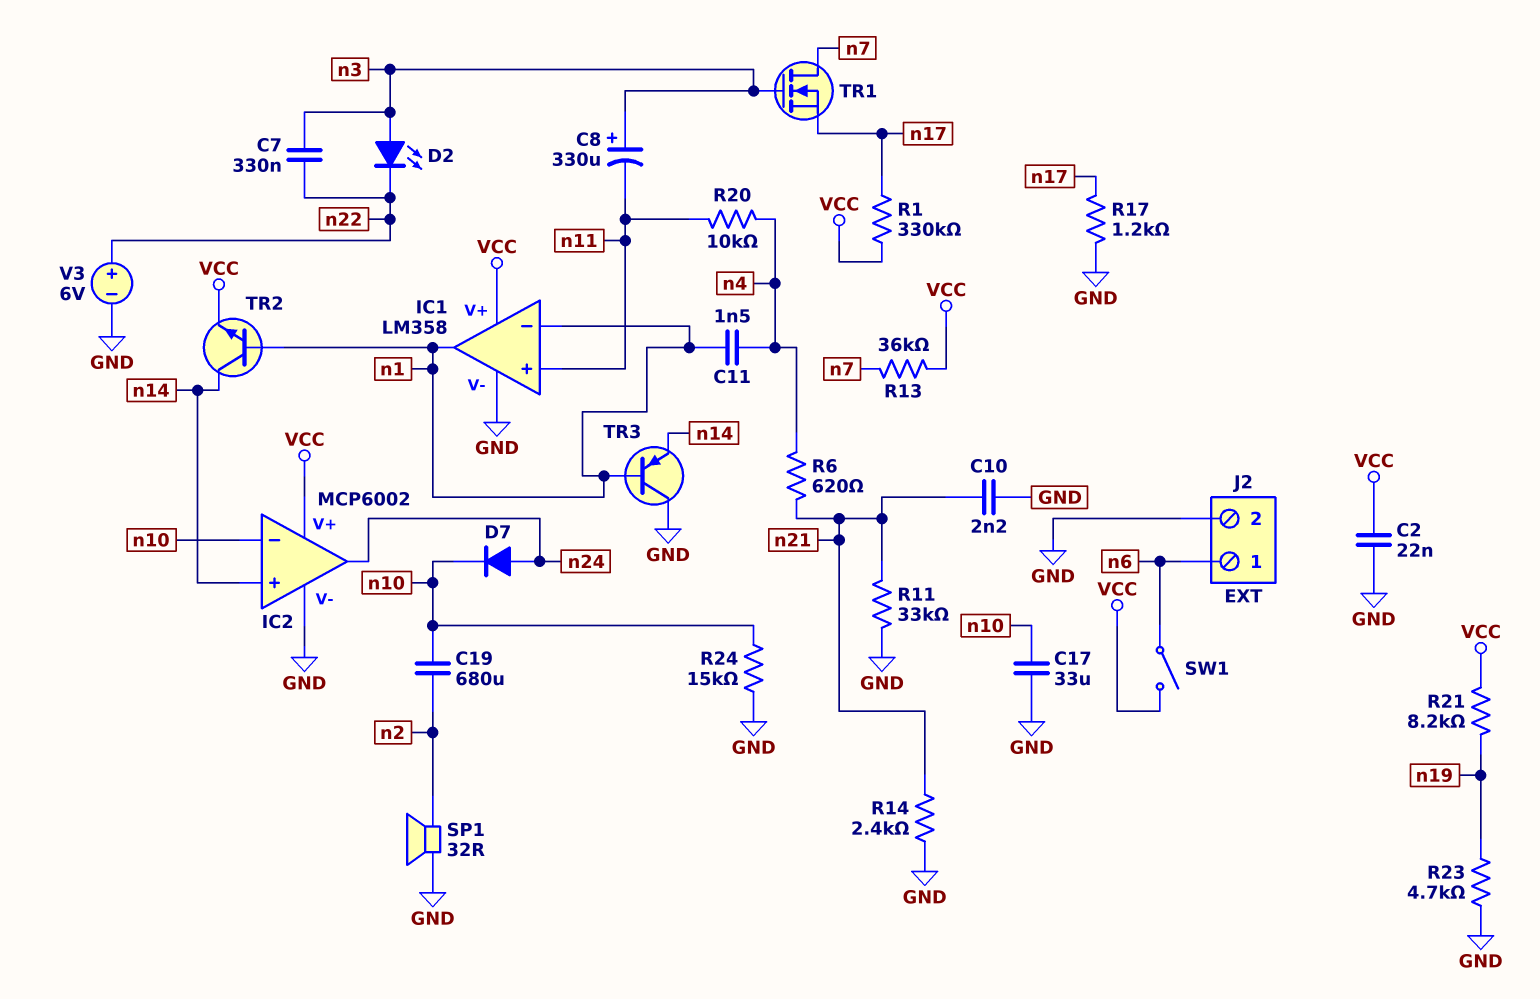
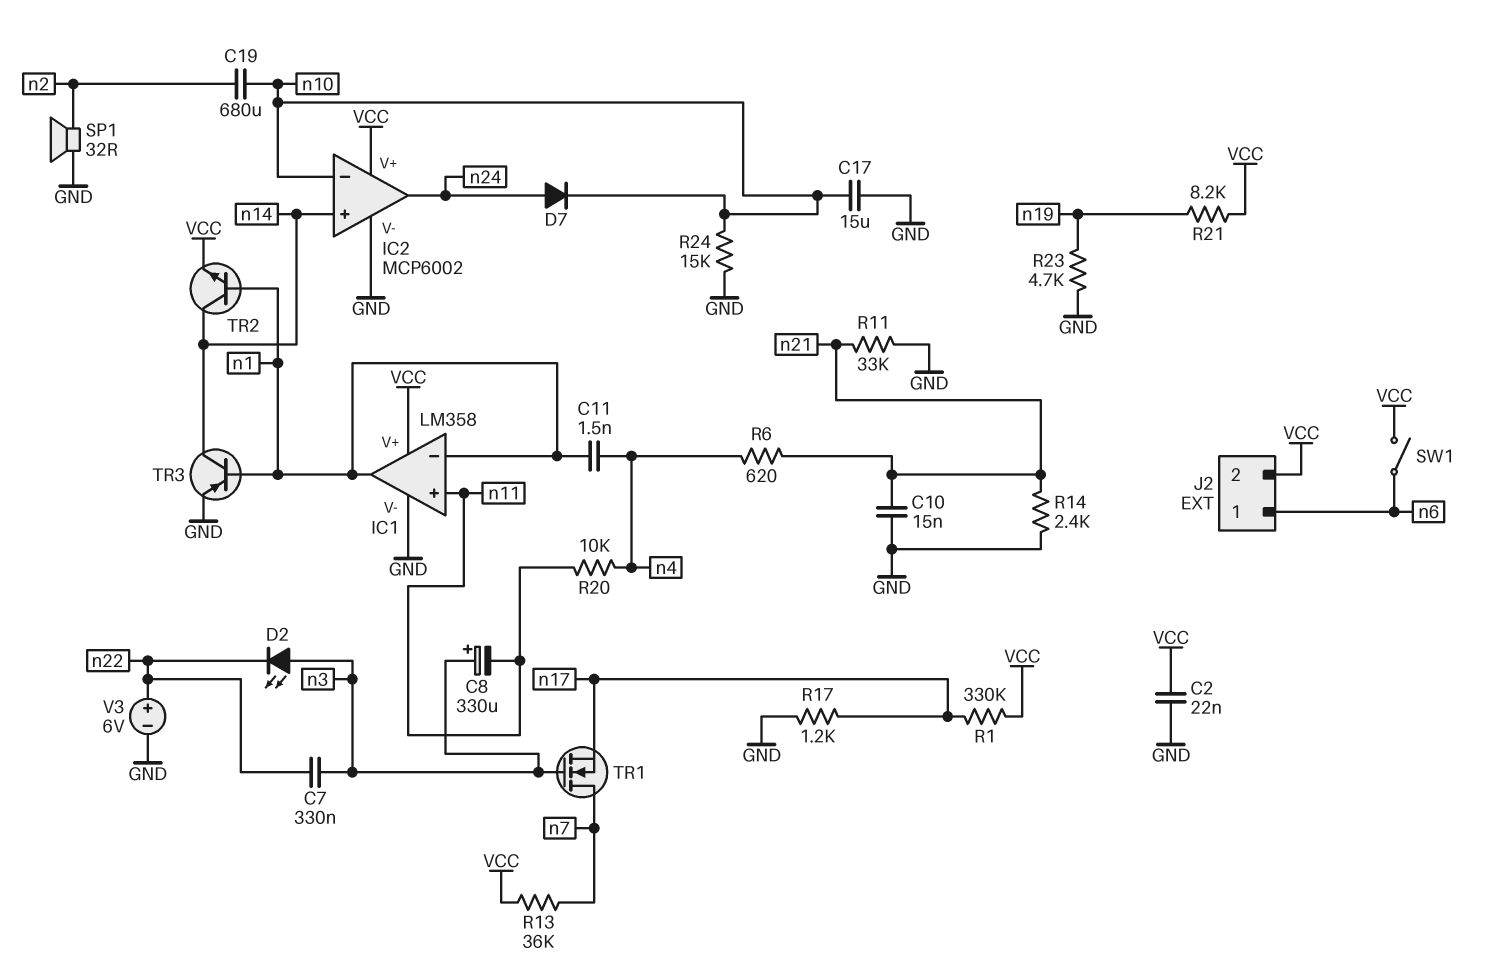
C10: 2.2nF (GND, n21) -> 15nF (GND, n21)
C17: 33uF (GND, n10) -> 15uF (GND, n10)
J2 pin 2: GND -> VCC
TR3: PNP (B n1, C GND, E n14) -> PNP (B n1, C n14, E GND)

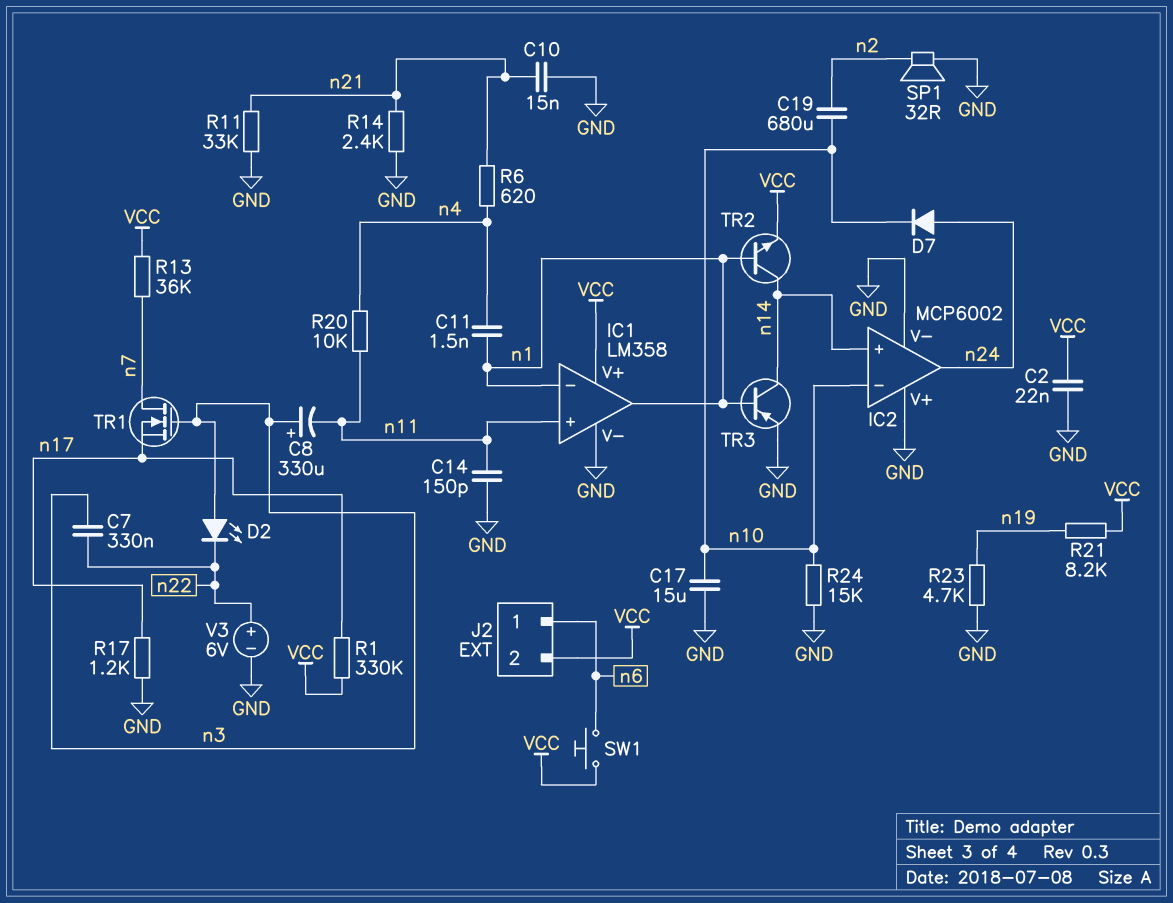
C14: none -> 150pF (GND, n11)
IC2 pin V+: VCC -> GND
SW1: switch (VCC, n6) -> button (VCC, n6)

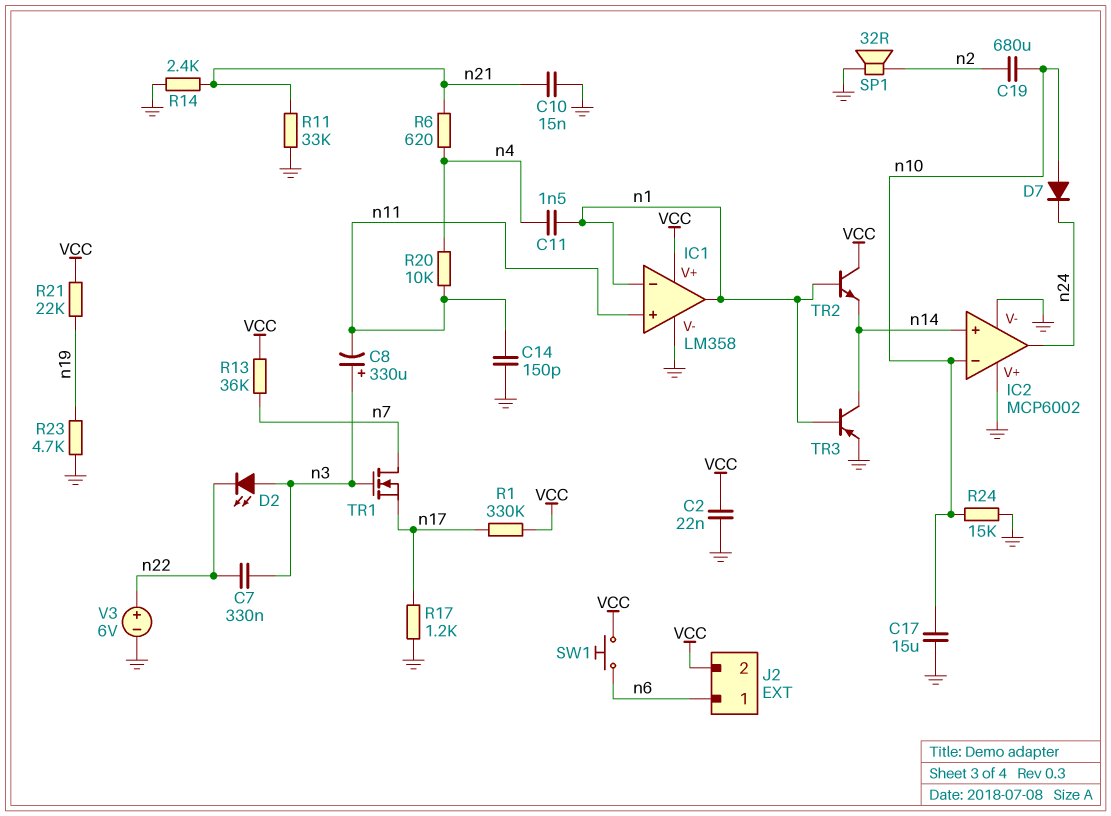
D7: diode (A n24, K n10) -> diode (A n10, K n24)
R21: 8.2k (VCC, n19) -> 22k (VCC, n19)
TR2: NPN (B n1, C n14, E VCC) -> NPN (B n1, C VCC, E n14)

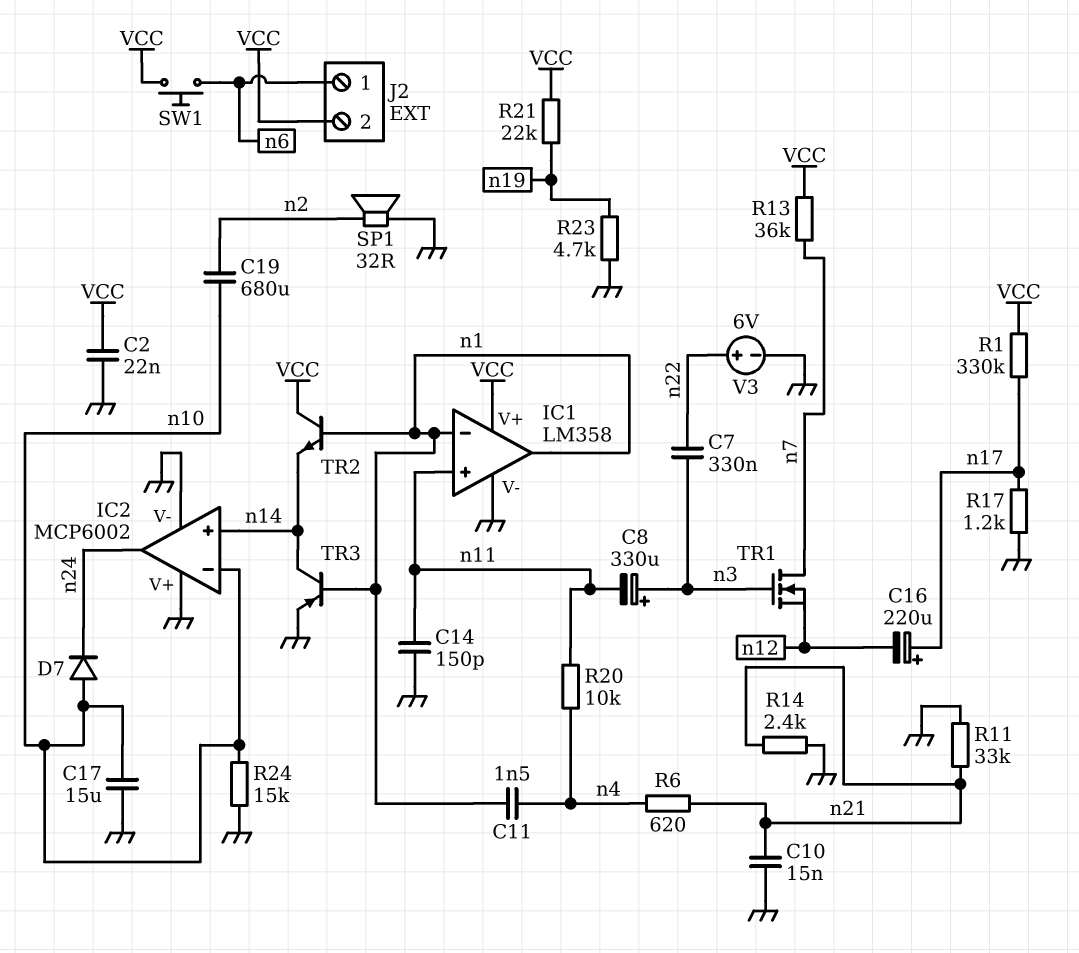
C16: none -> 220uF (plus n17, minus n12)
D2: LED (A n3, K n22) -> none
TR1: NMOS (G n3, D n7, S n17) -> NMOS (G n3, D n7, S n12)

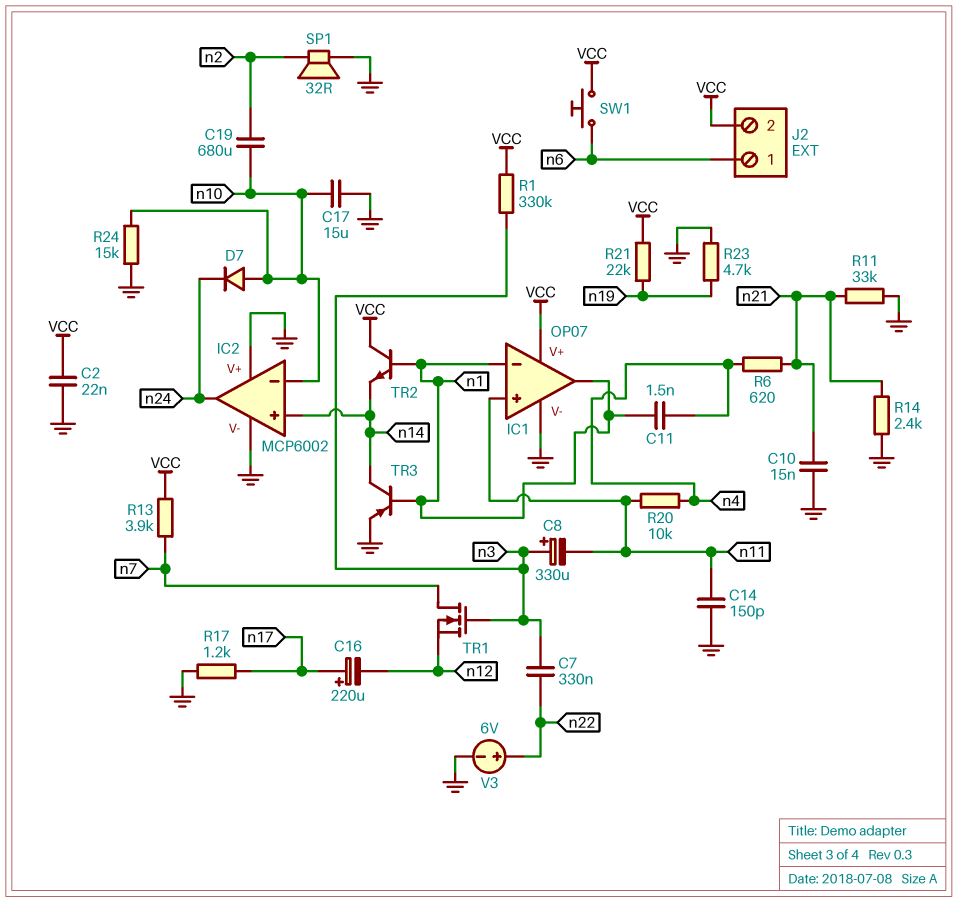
IC1: LM358 -> OP07
R1: 330k (VCC, n17) -> 330k (VCC, n3)
R13: 36k (VCC, n7) -> 3.9k (VCC, n7)

